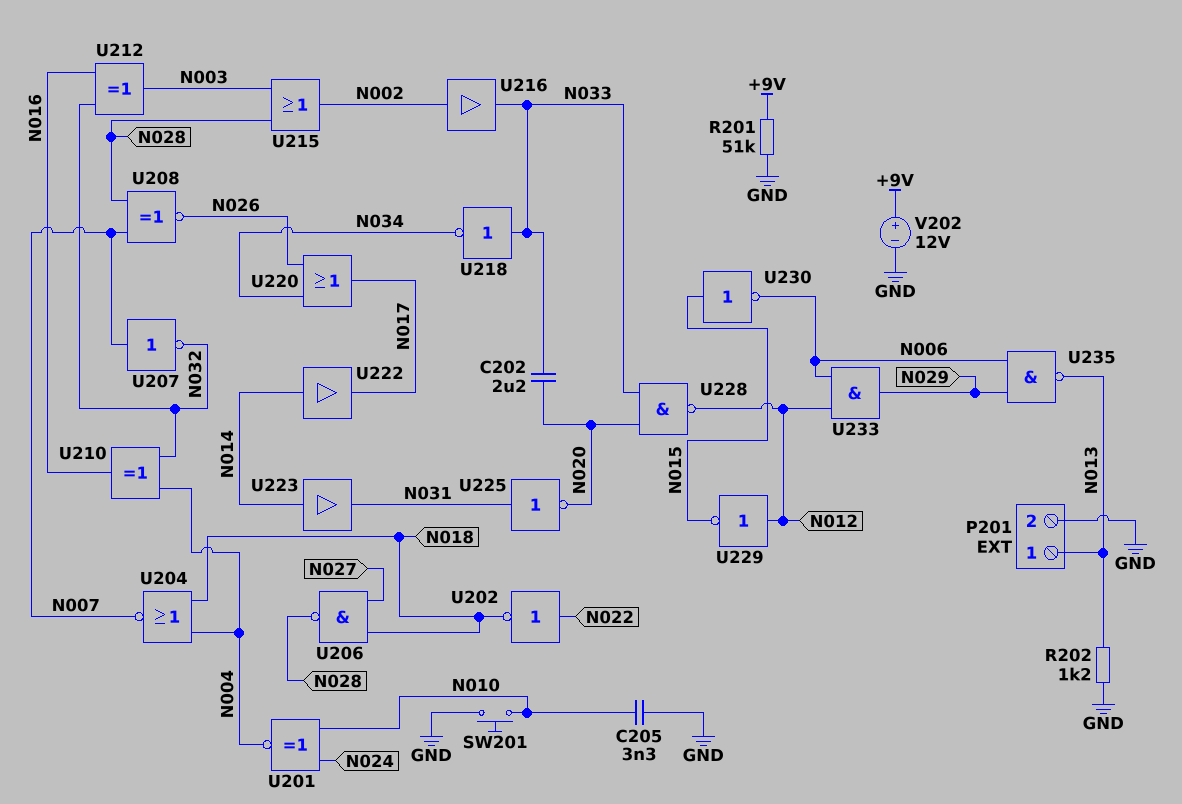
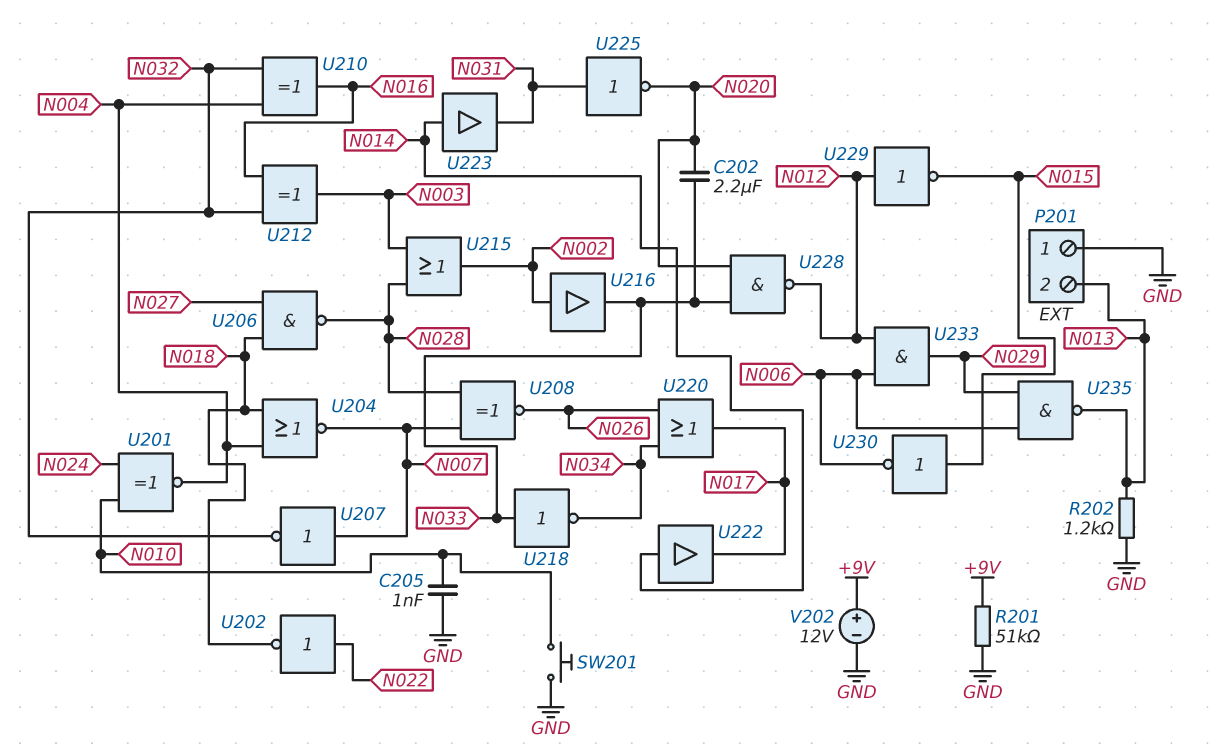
C205: 3.3nF (GND, N010) -> 1nF (GND, N010)
P201 pin 1: N013 -> GND
P201 pin 2: GND -> N013

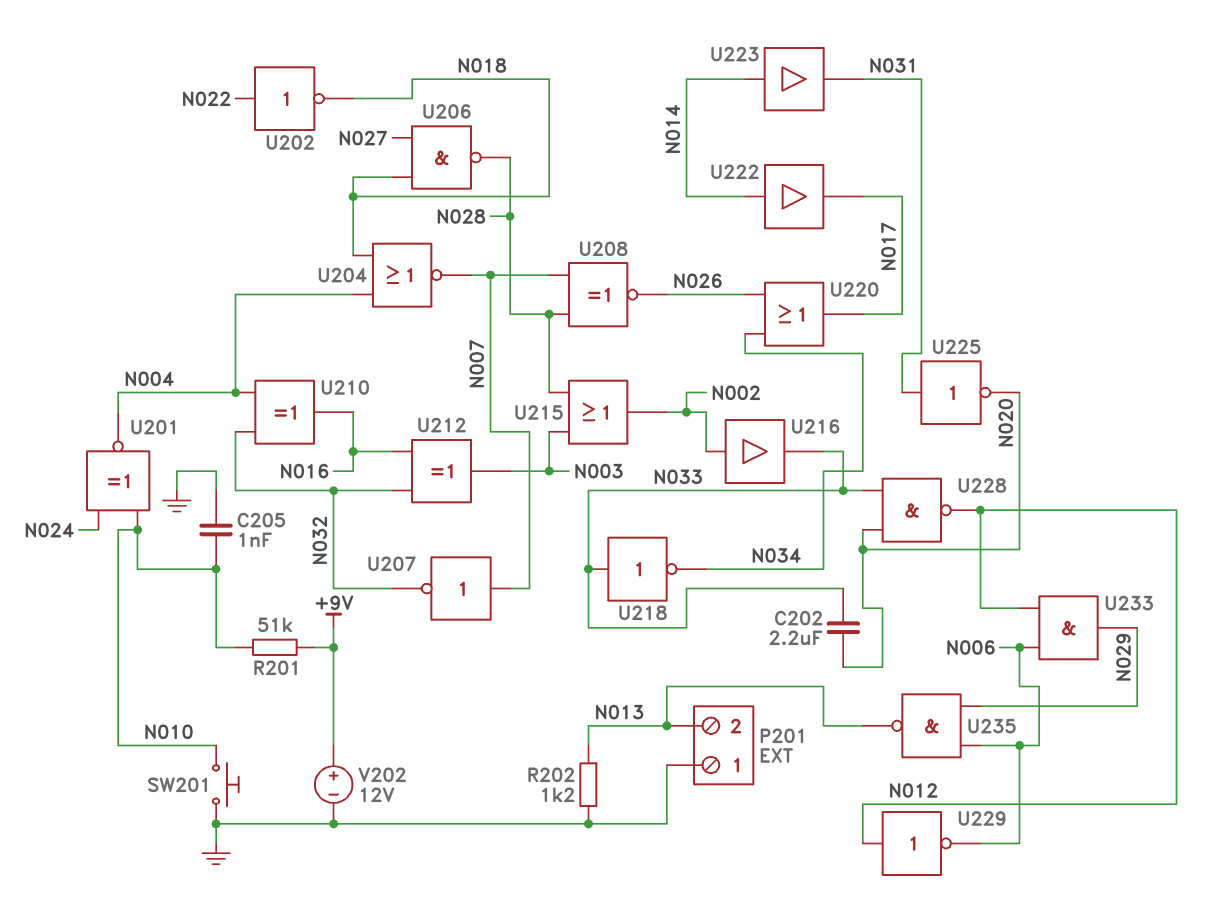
R201: 51k (+9V, GND) -> 51k (+9V, N010)
U229: NOT (in N012, out N015) -> NOT (in N012, out N006)
U230: NOT (in N015, out N006) -> none

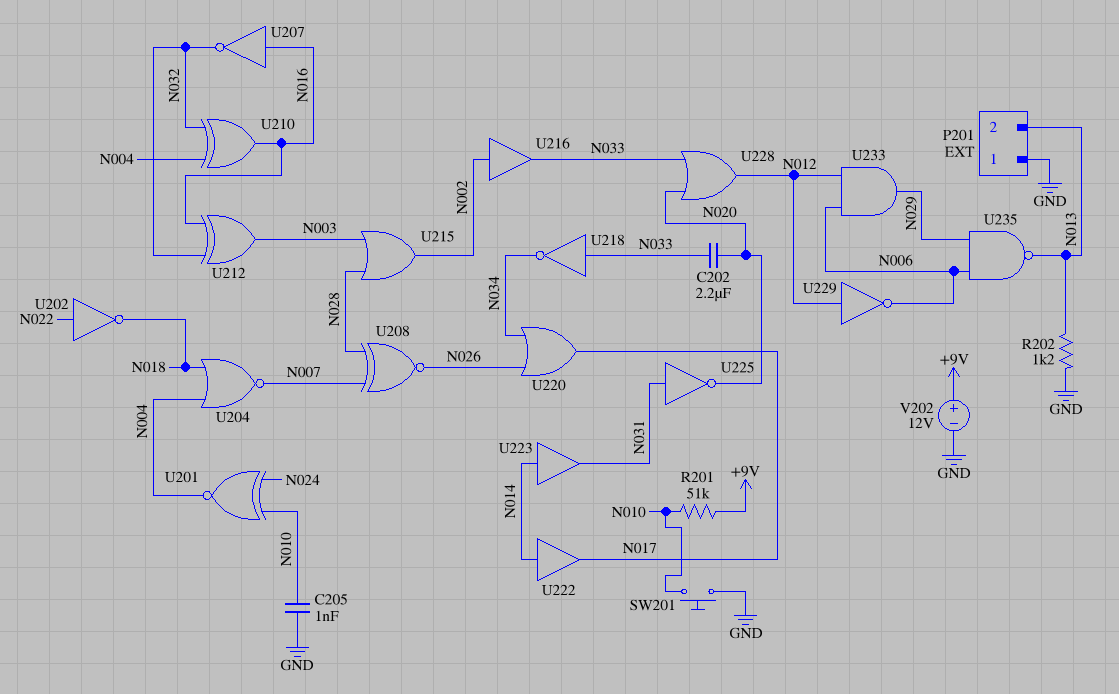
U206: NAND (in N018, in N027, out N028) -> none
U207: NOT (in N007, out N032) -> NOT (in N016, out N032)
U228: NAND (in N020, in N033, out N012) -> OR (in N020, in N033, out N012)

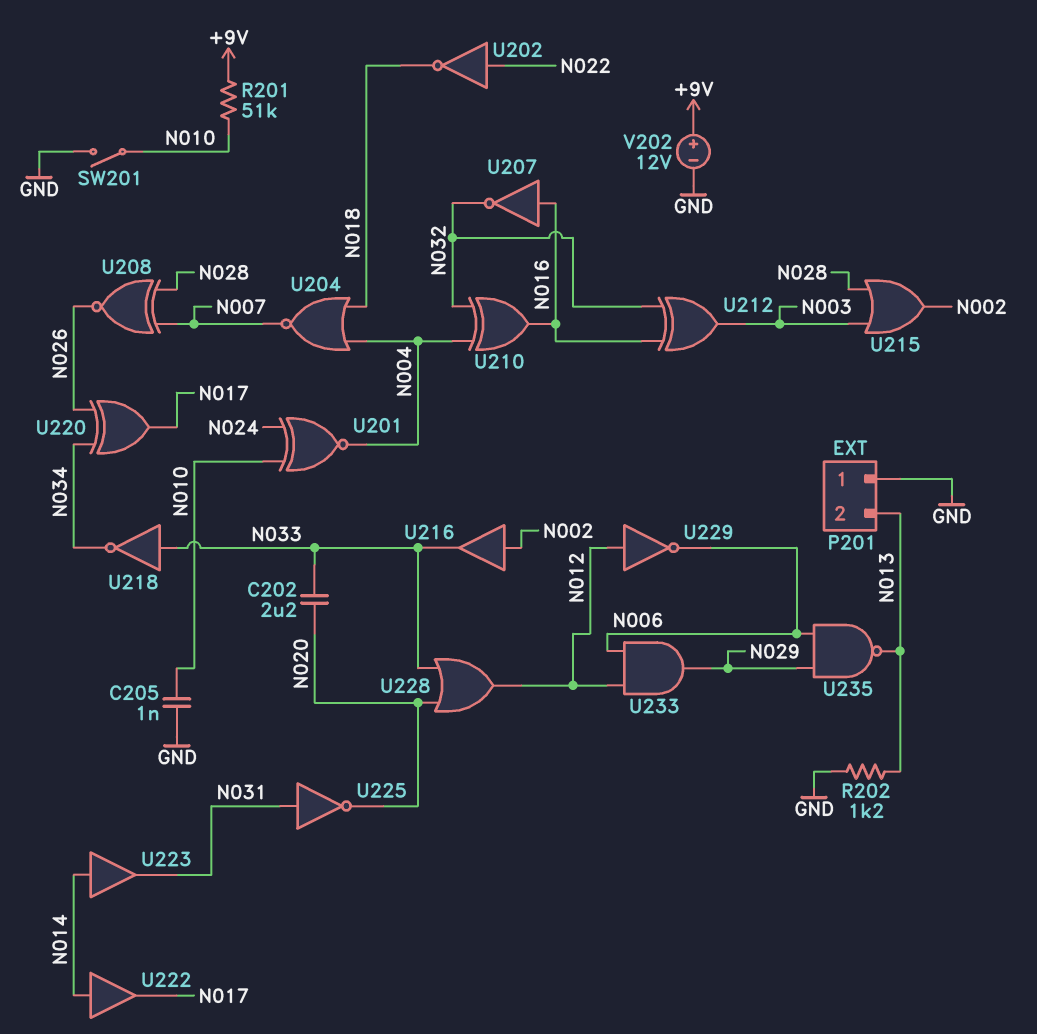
SW201: button (GND, N010) -> switch (GND, N010)
U220: OR (in N026, in N034, out N017) -> XOR (in N026, in N034, out N017)

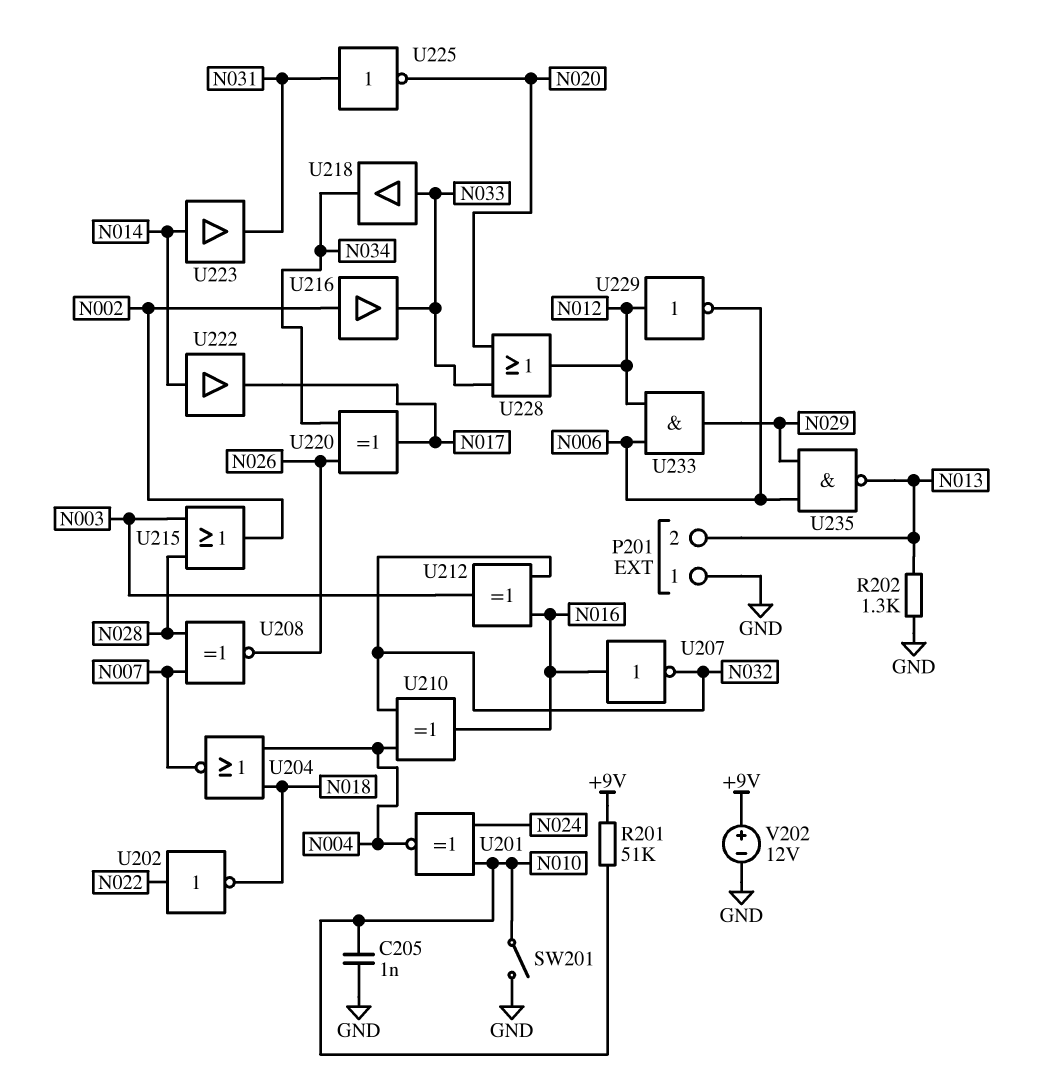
C202: 2.2uF (N020, N033) -> none
R202: 1.2k (GND, N013) -> 1.3k (GND, N013)
U218: NOT (in N033, out N034) -> buffer (in N033, out N034)

